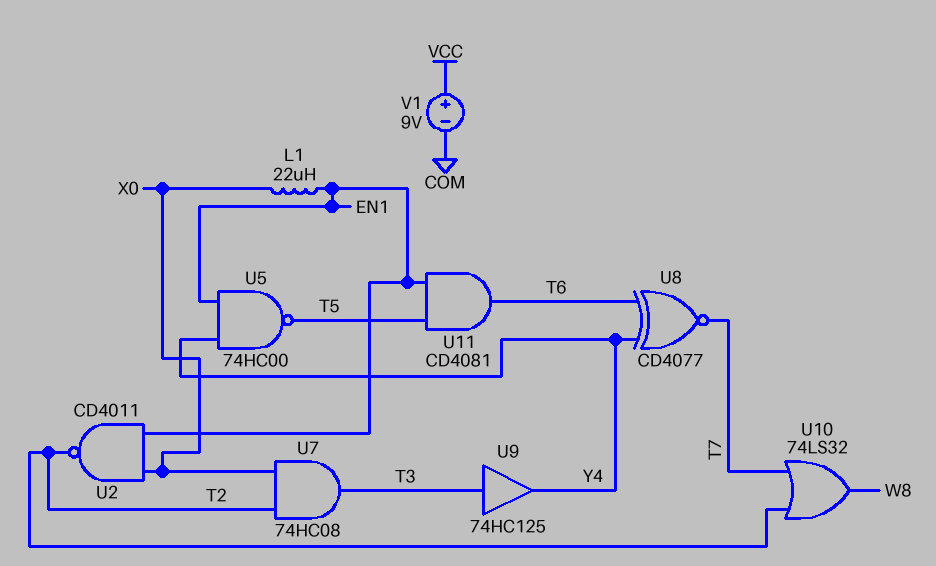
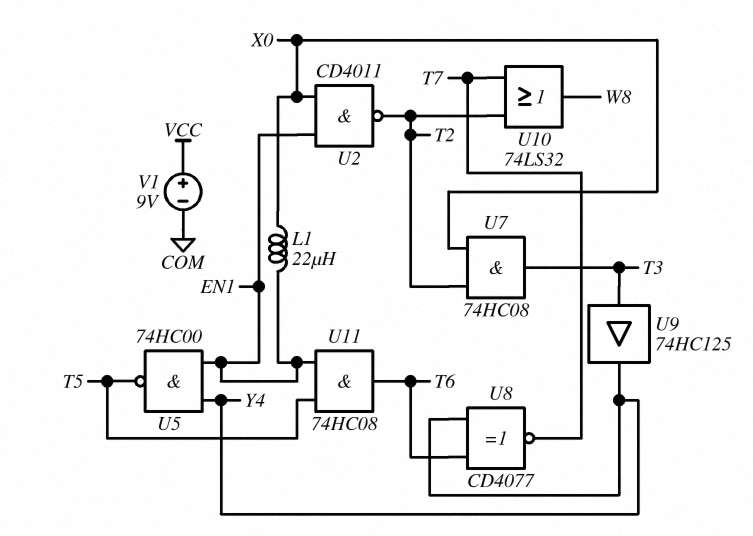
U11: AND CD4081 (in EN1, in T5, out T6) -> AND 74HC08 (in EN1, in T5, out T6)

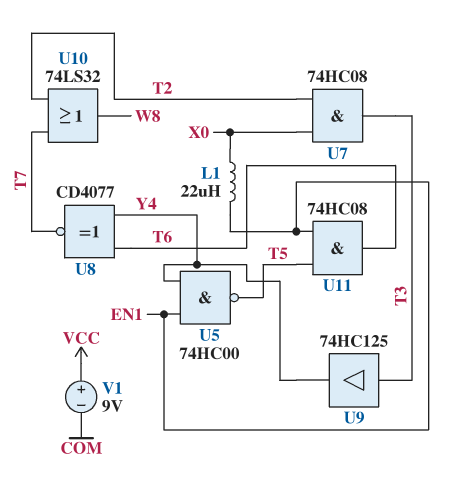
U2: NAND CD4011 (in EN1, in X0, out T2) -> none

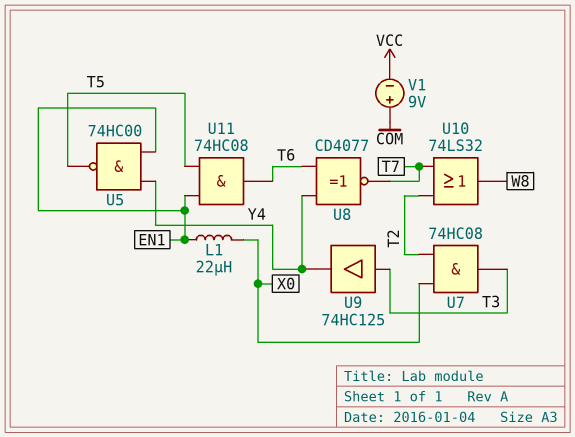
V1: 9V (plus VCC, minus COM) -> 9V (plus COM, minus VCC)

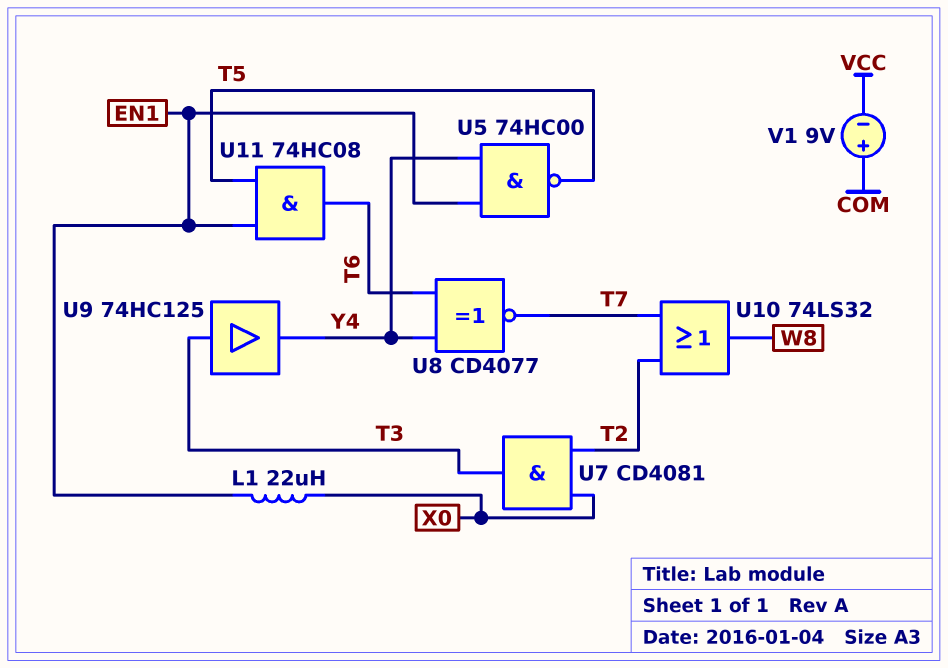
U7: AND 74HC08 (in T2, in X0, out T3) -> AND CD4081 (in T2, in X0, out T3)

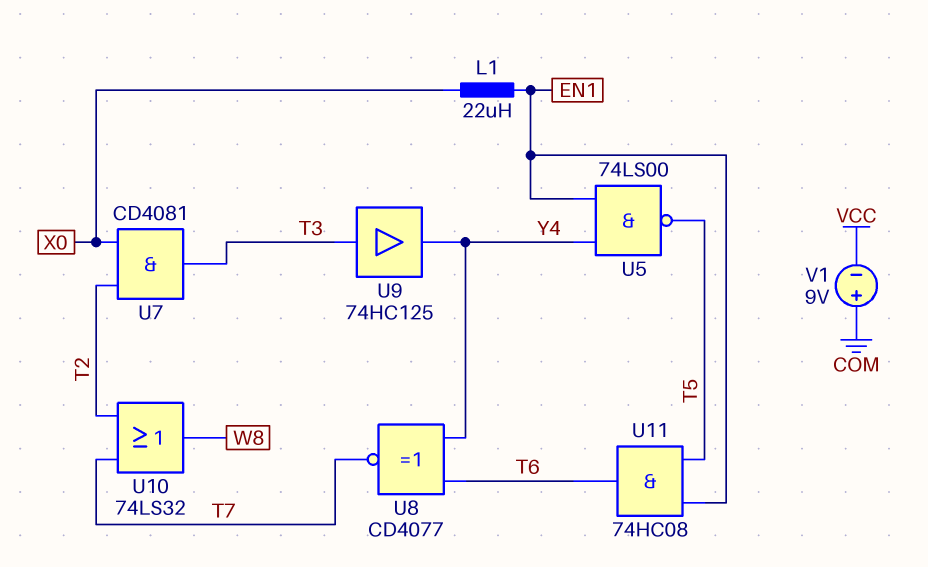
U5: NAND 74HC00 (in EN1, in Y4, out T5) -> NAND 74LS00 (in EN1, in Y4, out T5)

